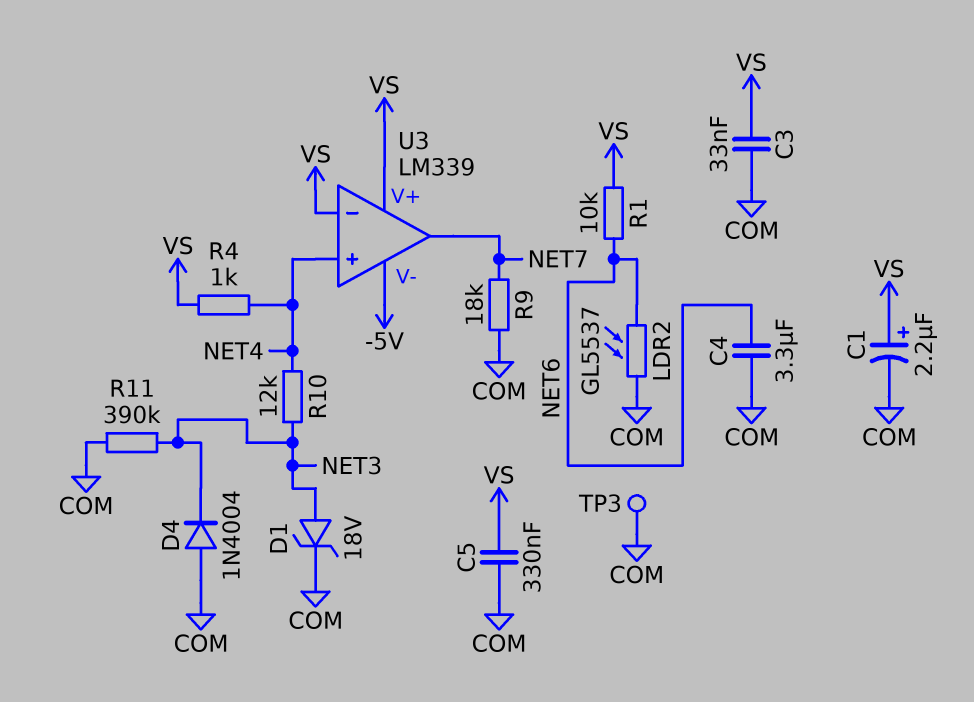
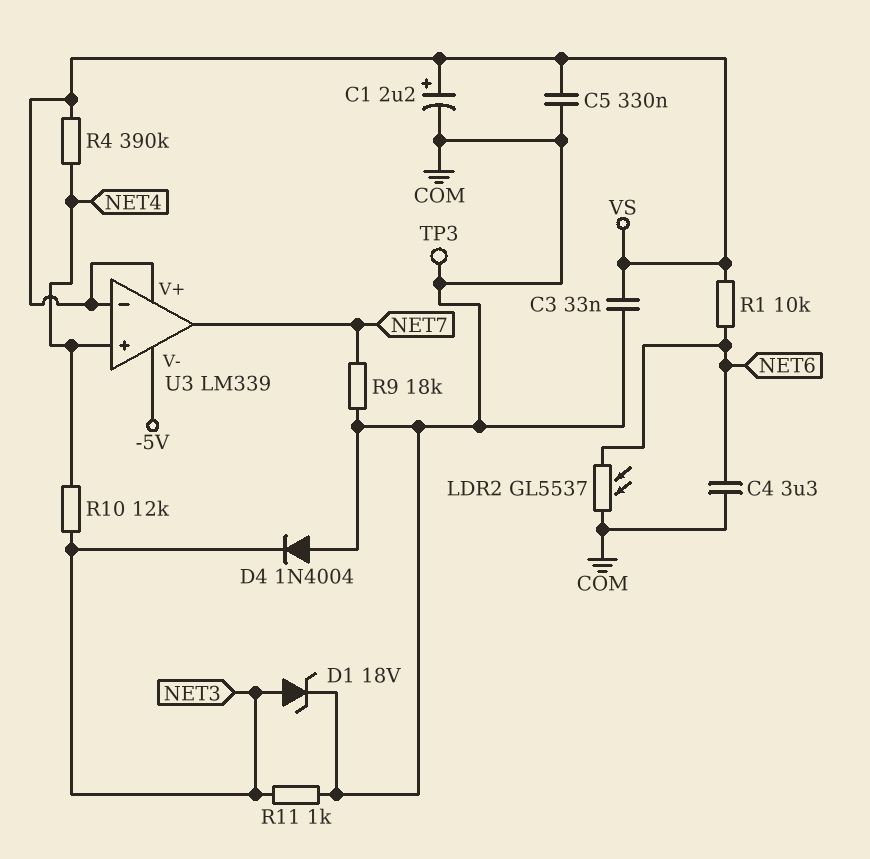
R4: 1k (NET4, VS) -> 390k (NET4, VS)
R11: 390k (COM, NET3) -> 1k (COM, NET3)

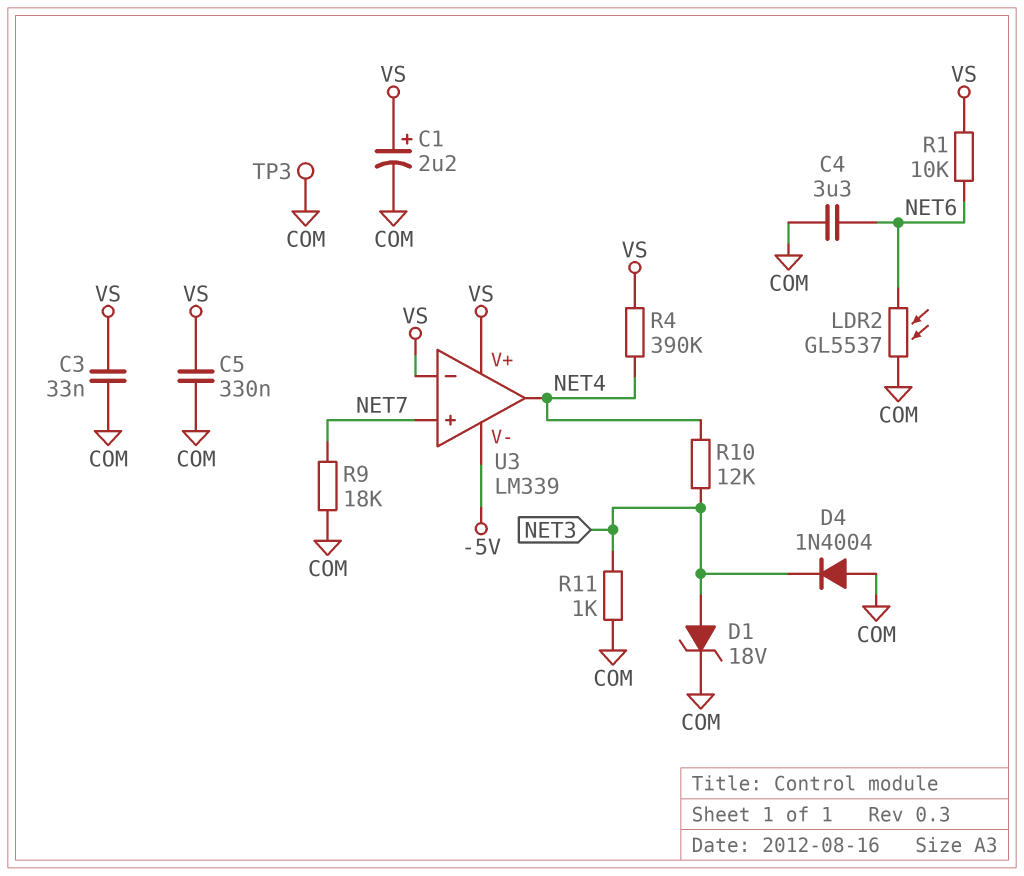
U3 pin in+: NET4 -> NET7
U3 pin out: NET7 -> NET4

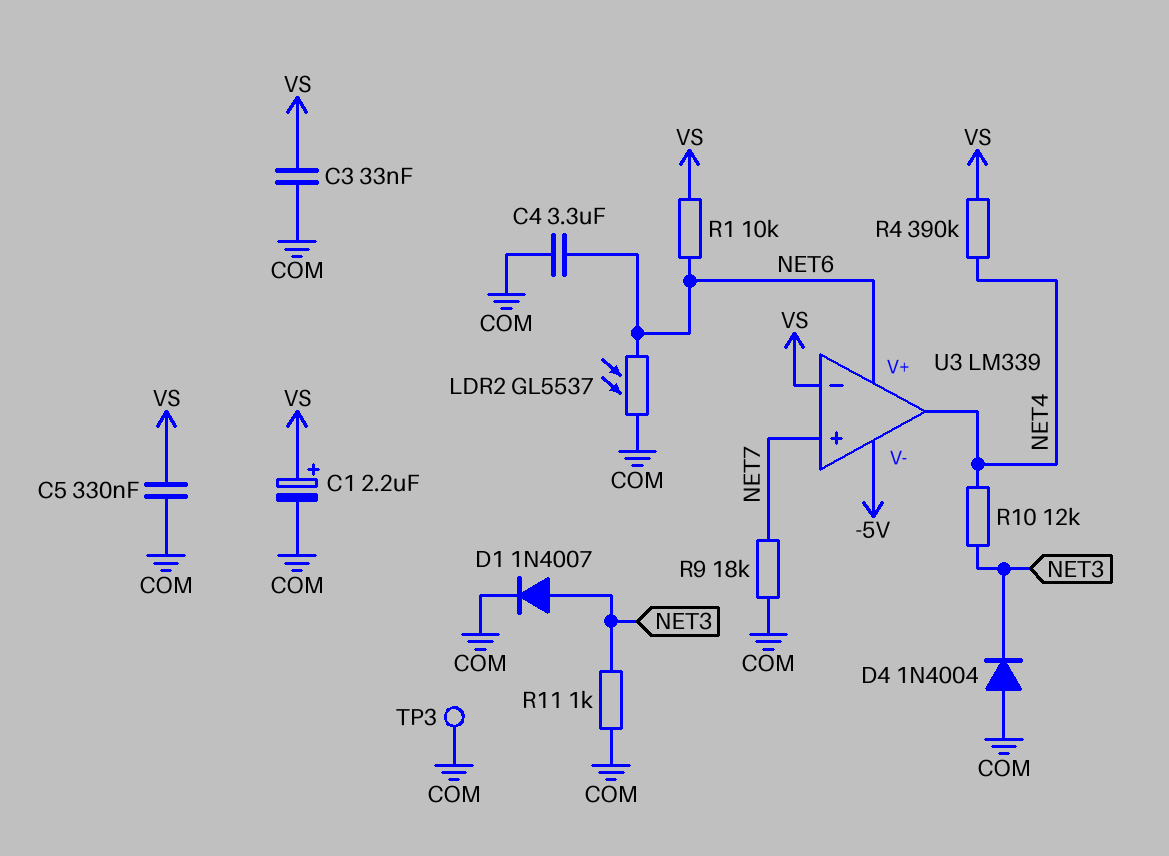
D1: zener 18V (A NET3, K COM) -> diode 1N4007 (A NET3, K COM)
U3 pin V+: VS -> NET6

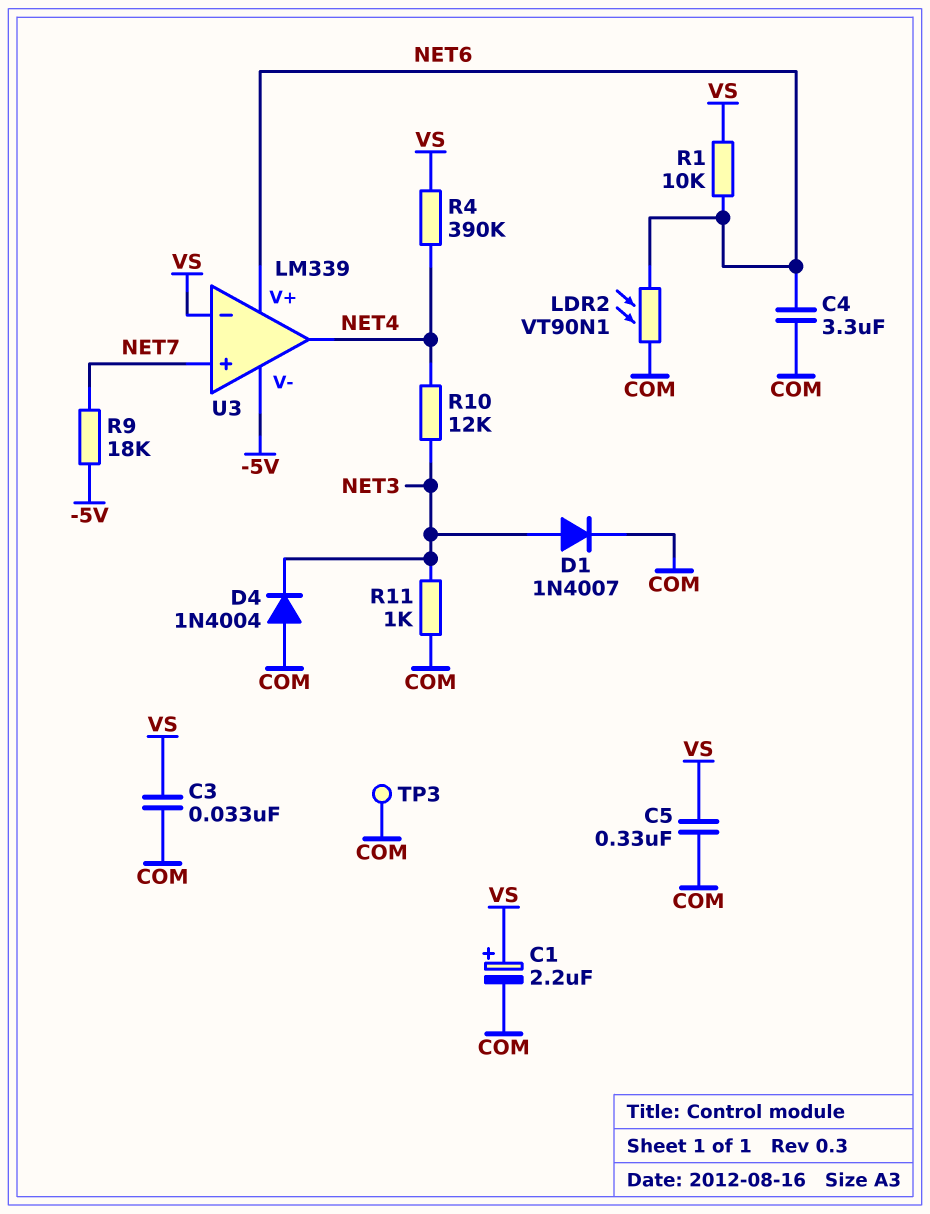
LDR2: GL5537 (COM, NET6) -> VT90N1 (COM, NET6)
R9: 18k (COM, NET7) -> 18k (-5V, NET7)

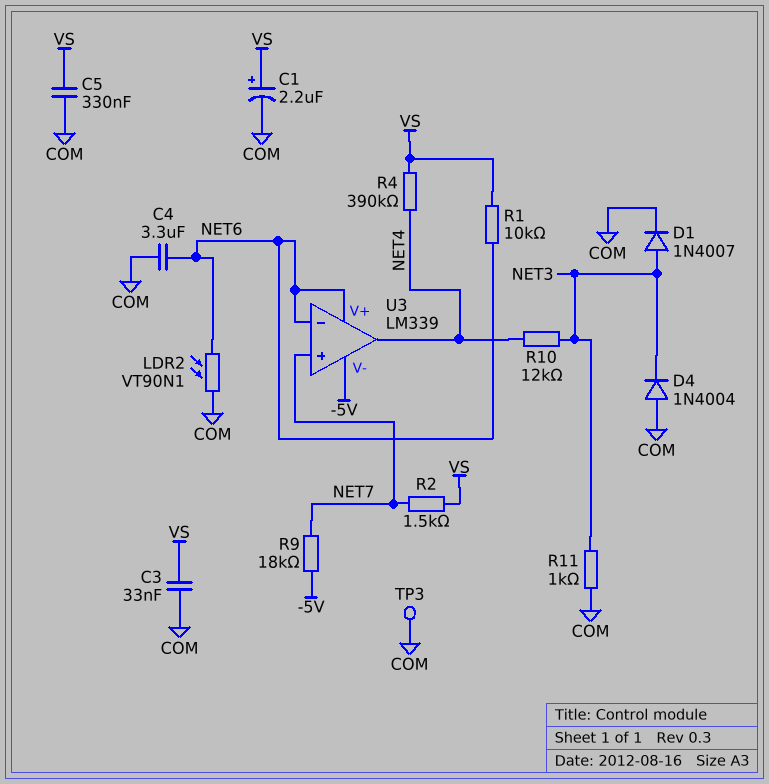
R2: none -> 1.5k (NET7, VS)
U3 pin in-: VS -> NET6

